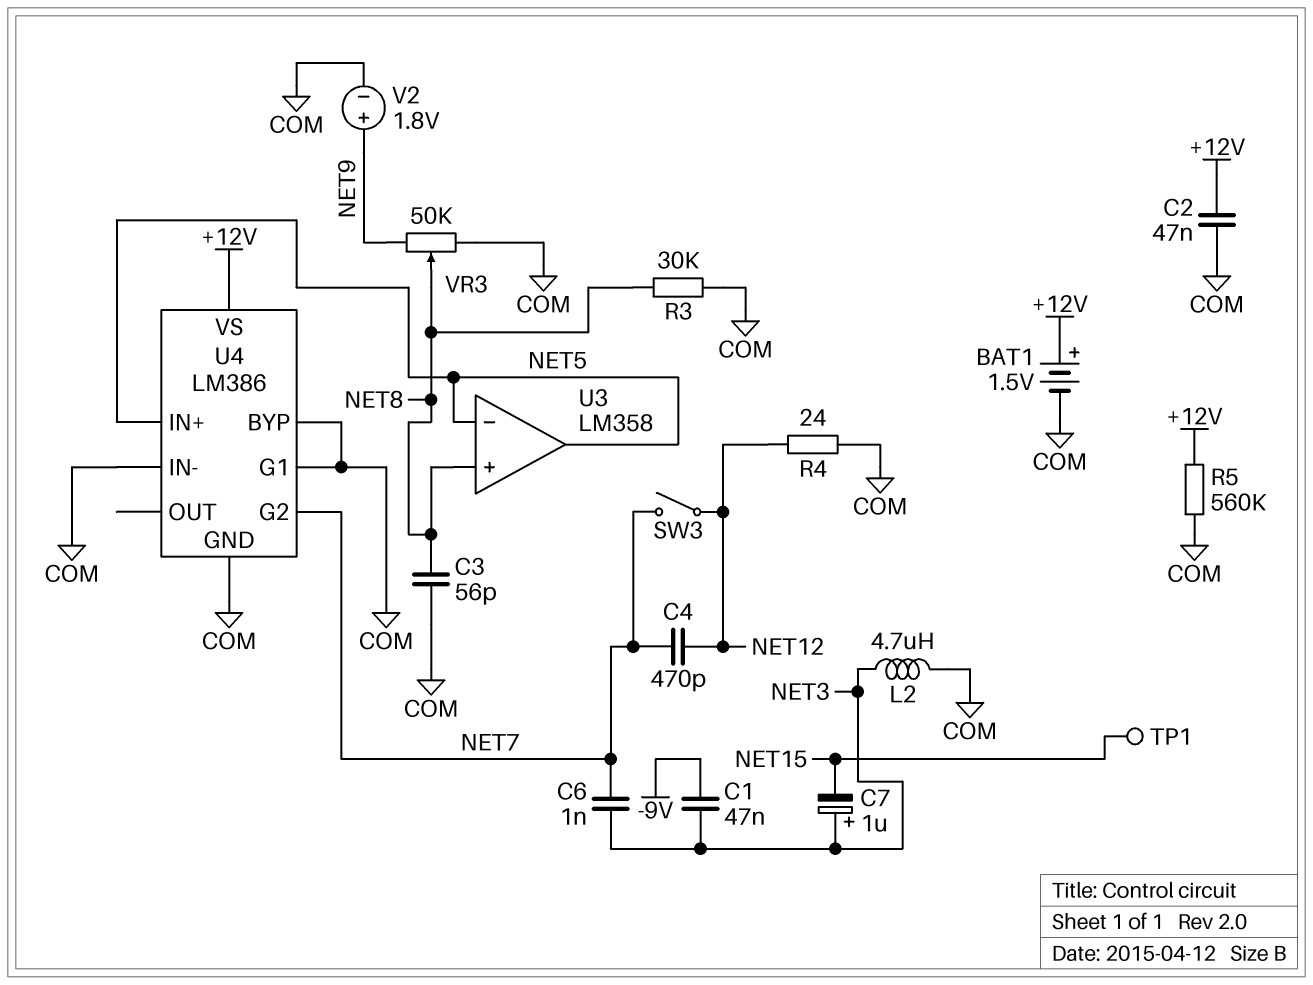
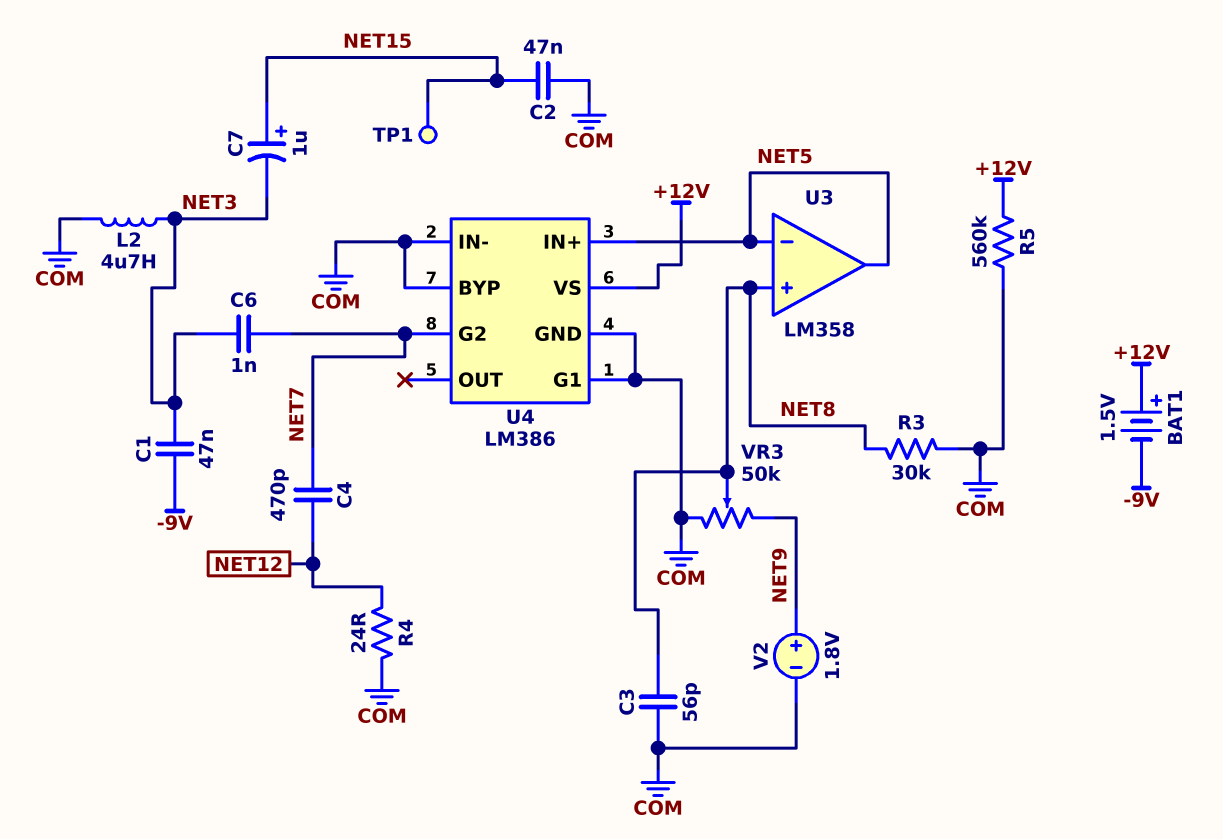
BAT1: 1.5V (plus +12V, minus COM) -> 1.5V (plus +12V, minus -9V)
C2: 47nF (+12V, COM) -> 47nF (COM, NET15)
C7: 1uF (plus NET3, minus NET15) -> 1uF (plus NET15, minus NET3)
SW3: switch (NET7, NET12) -> none

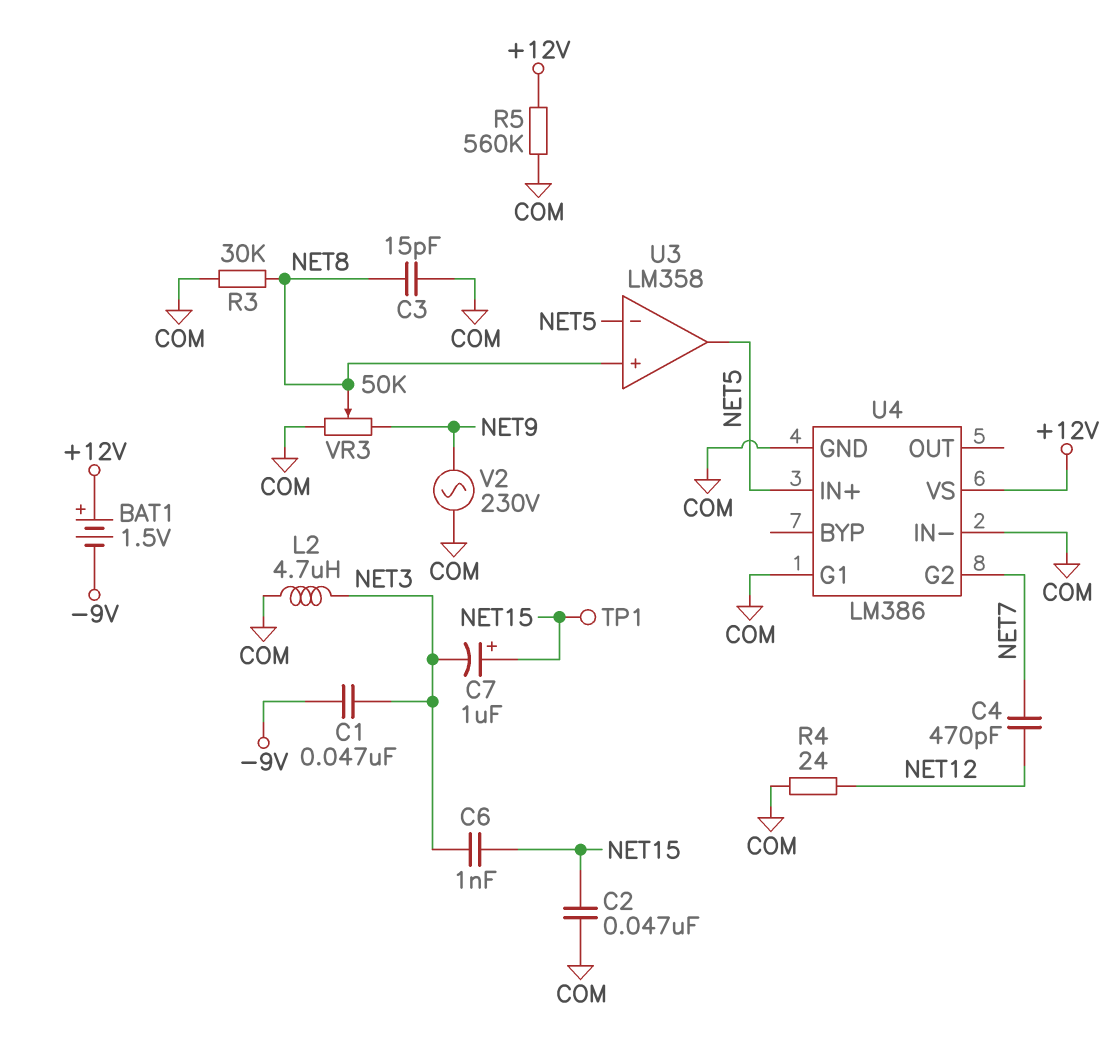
C3: 56pF (COM, NET8) -> 15pF (COM, NET8)
C6: 1nF (NET3, NET7) -> 1nF (NET3, NET15)
U4 pin BYP: COM -> none
V2: 1.8V (plus NET9, minus COM) -> AC 230V (COM, NET9)

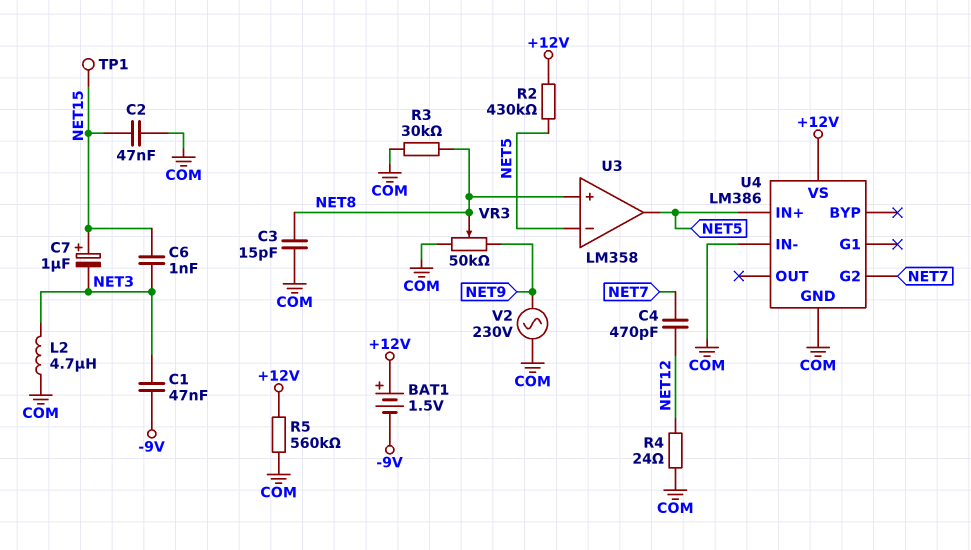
R2: none -> 430k (+12V, NET5)
U4 pin G1: COM -> none

